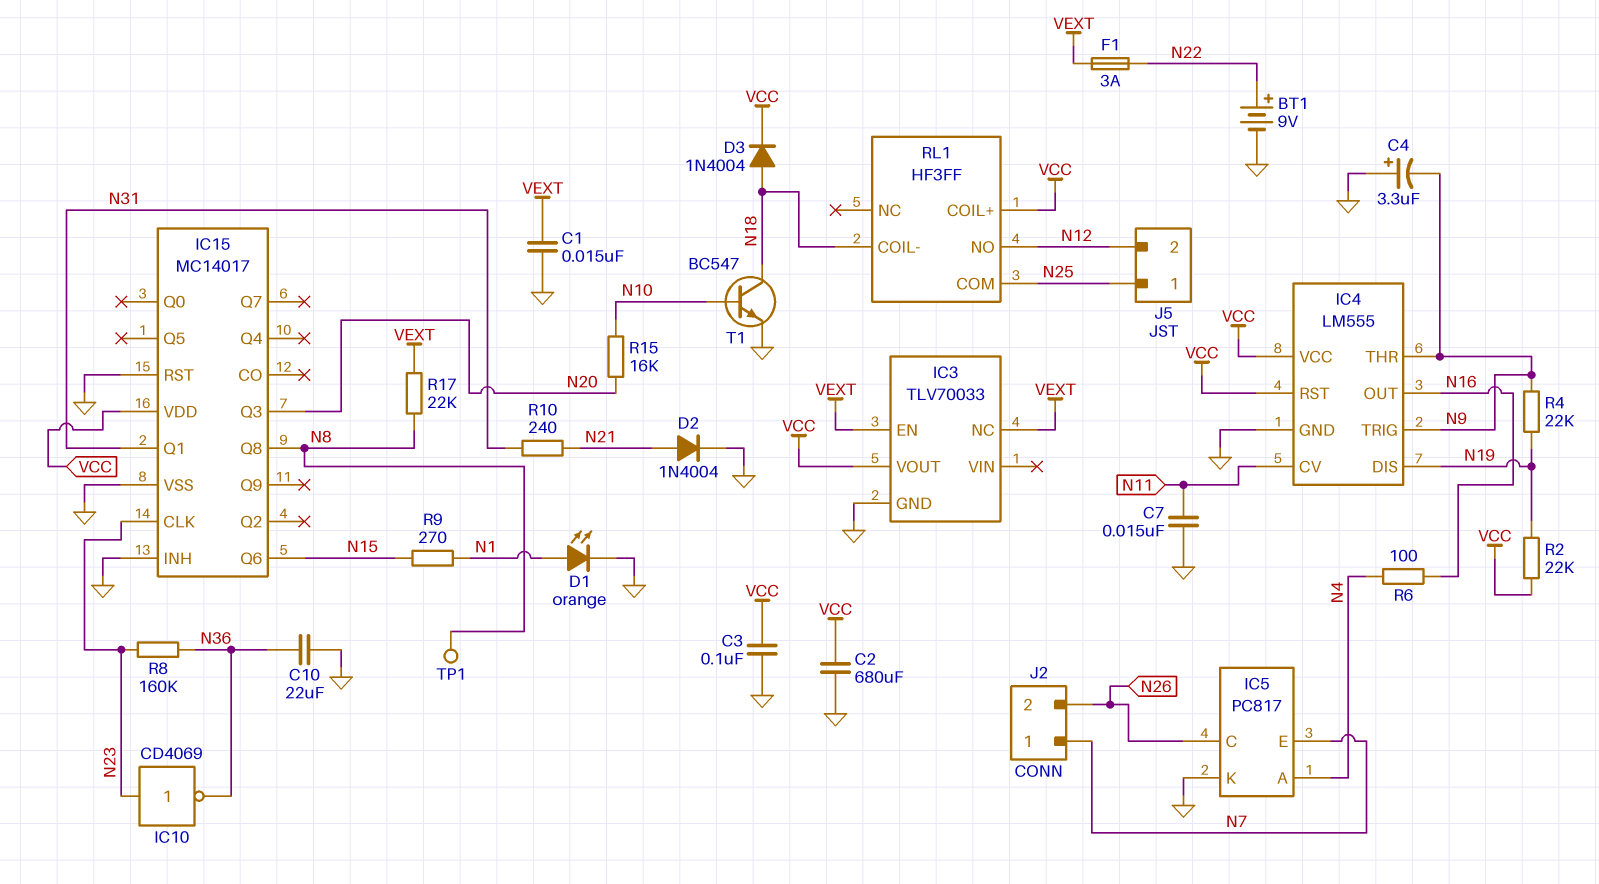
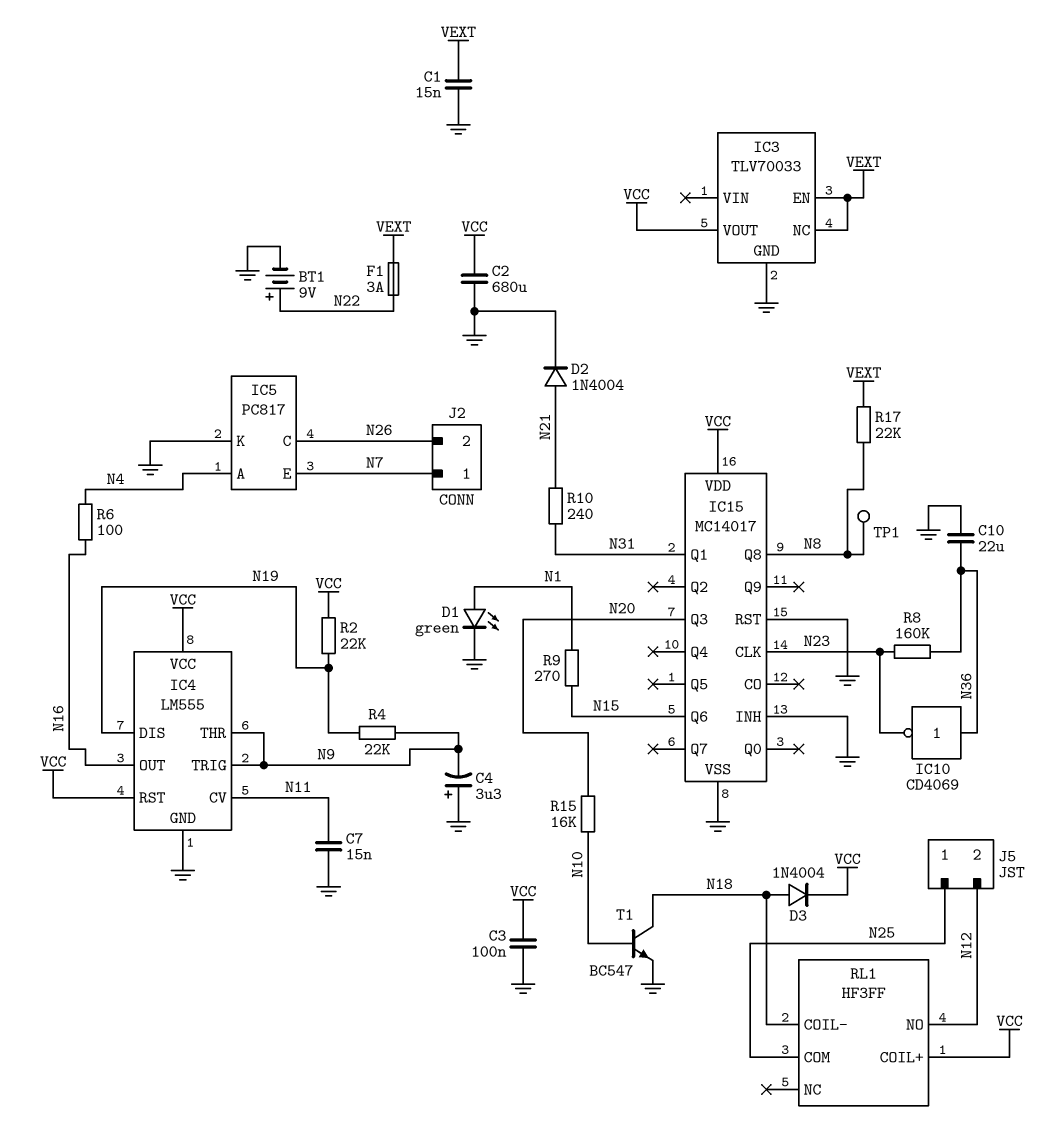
D1: LED orange (A N1, K GND) -> LED green (A N1, K GND)
IC10: NOT CD4069 (in N23, out N36) -> NOT CD4069 (in N36, out N23)

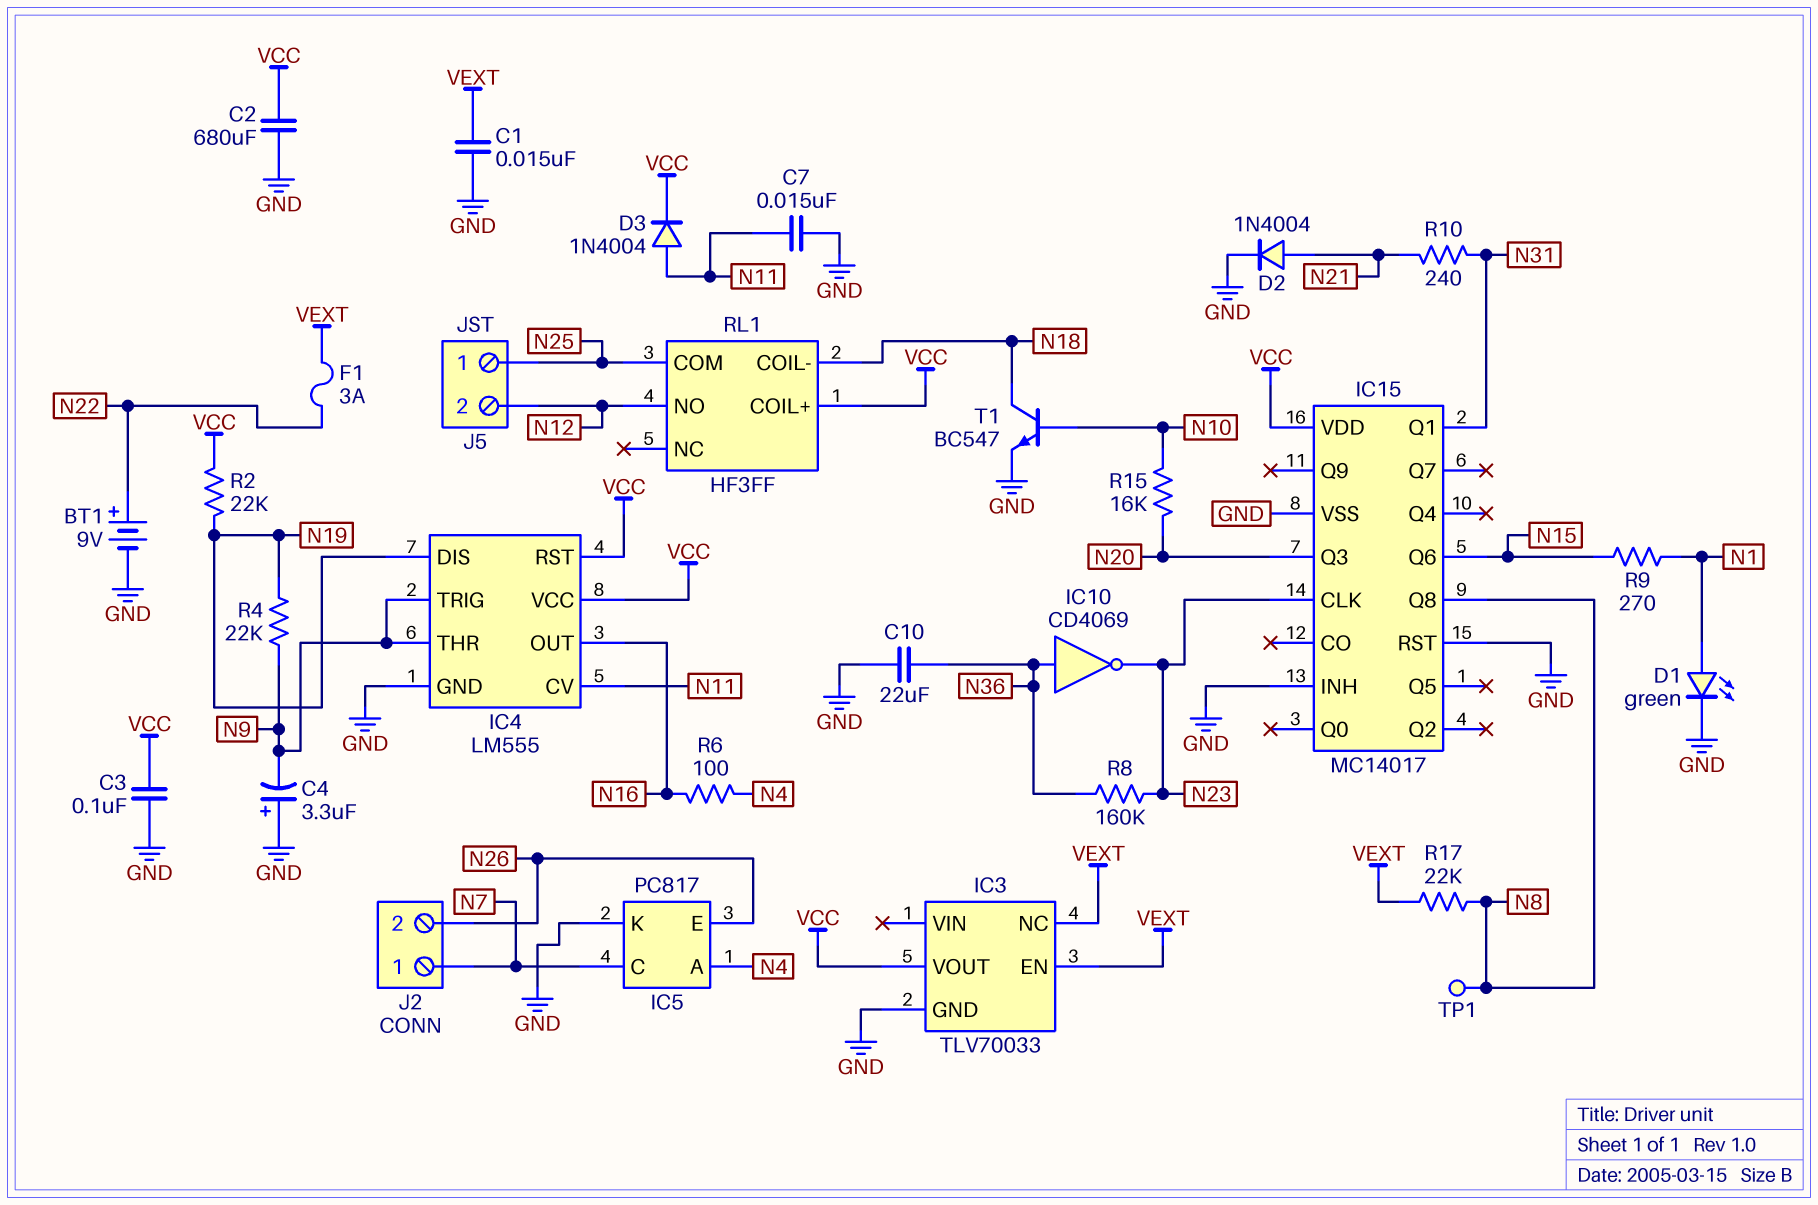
D3: diode 1N4004 (A N18, K VCC) -> diode 1N4004 (A N11, K VCC)
IC5 pin C: N26 -> N7
IC5 pin E: N7 -> N26

